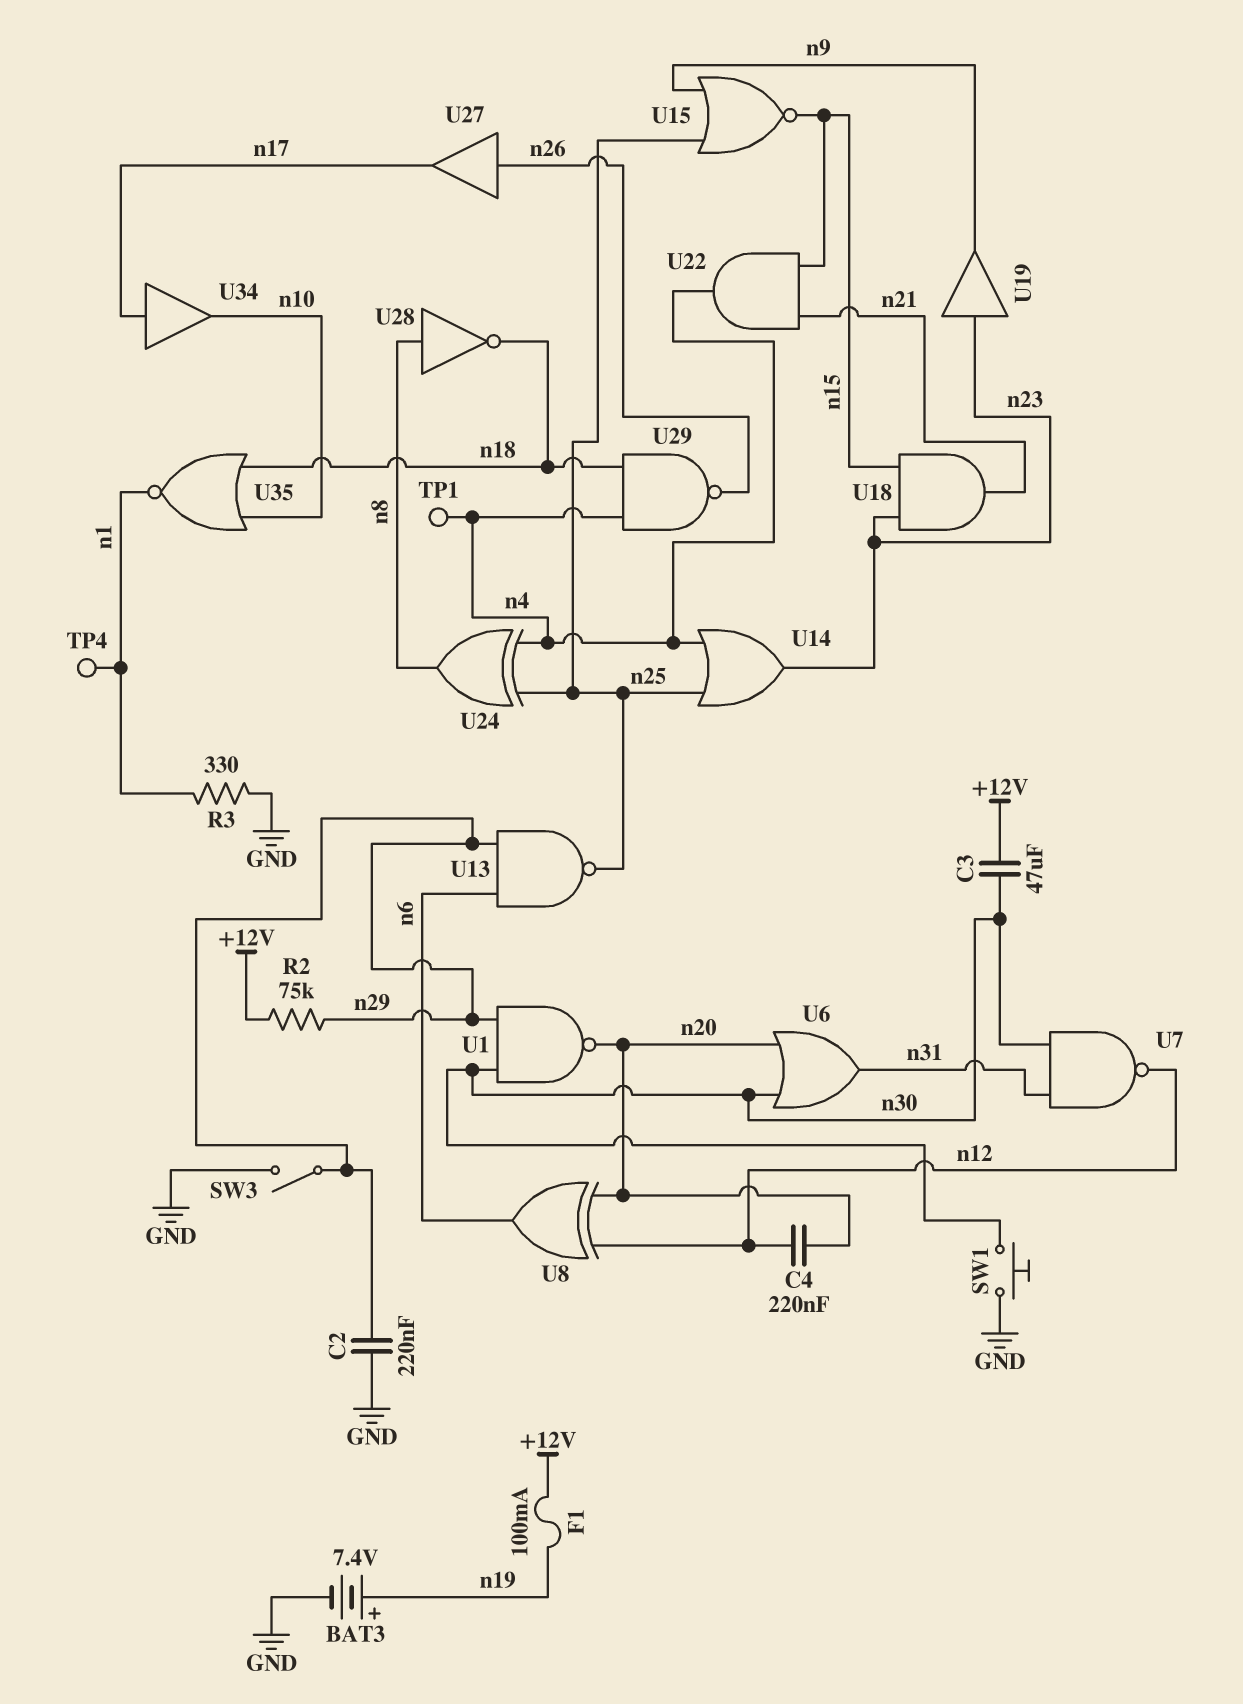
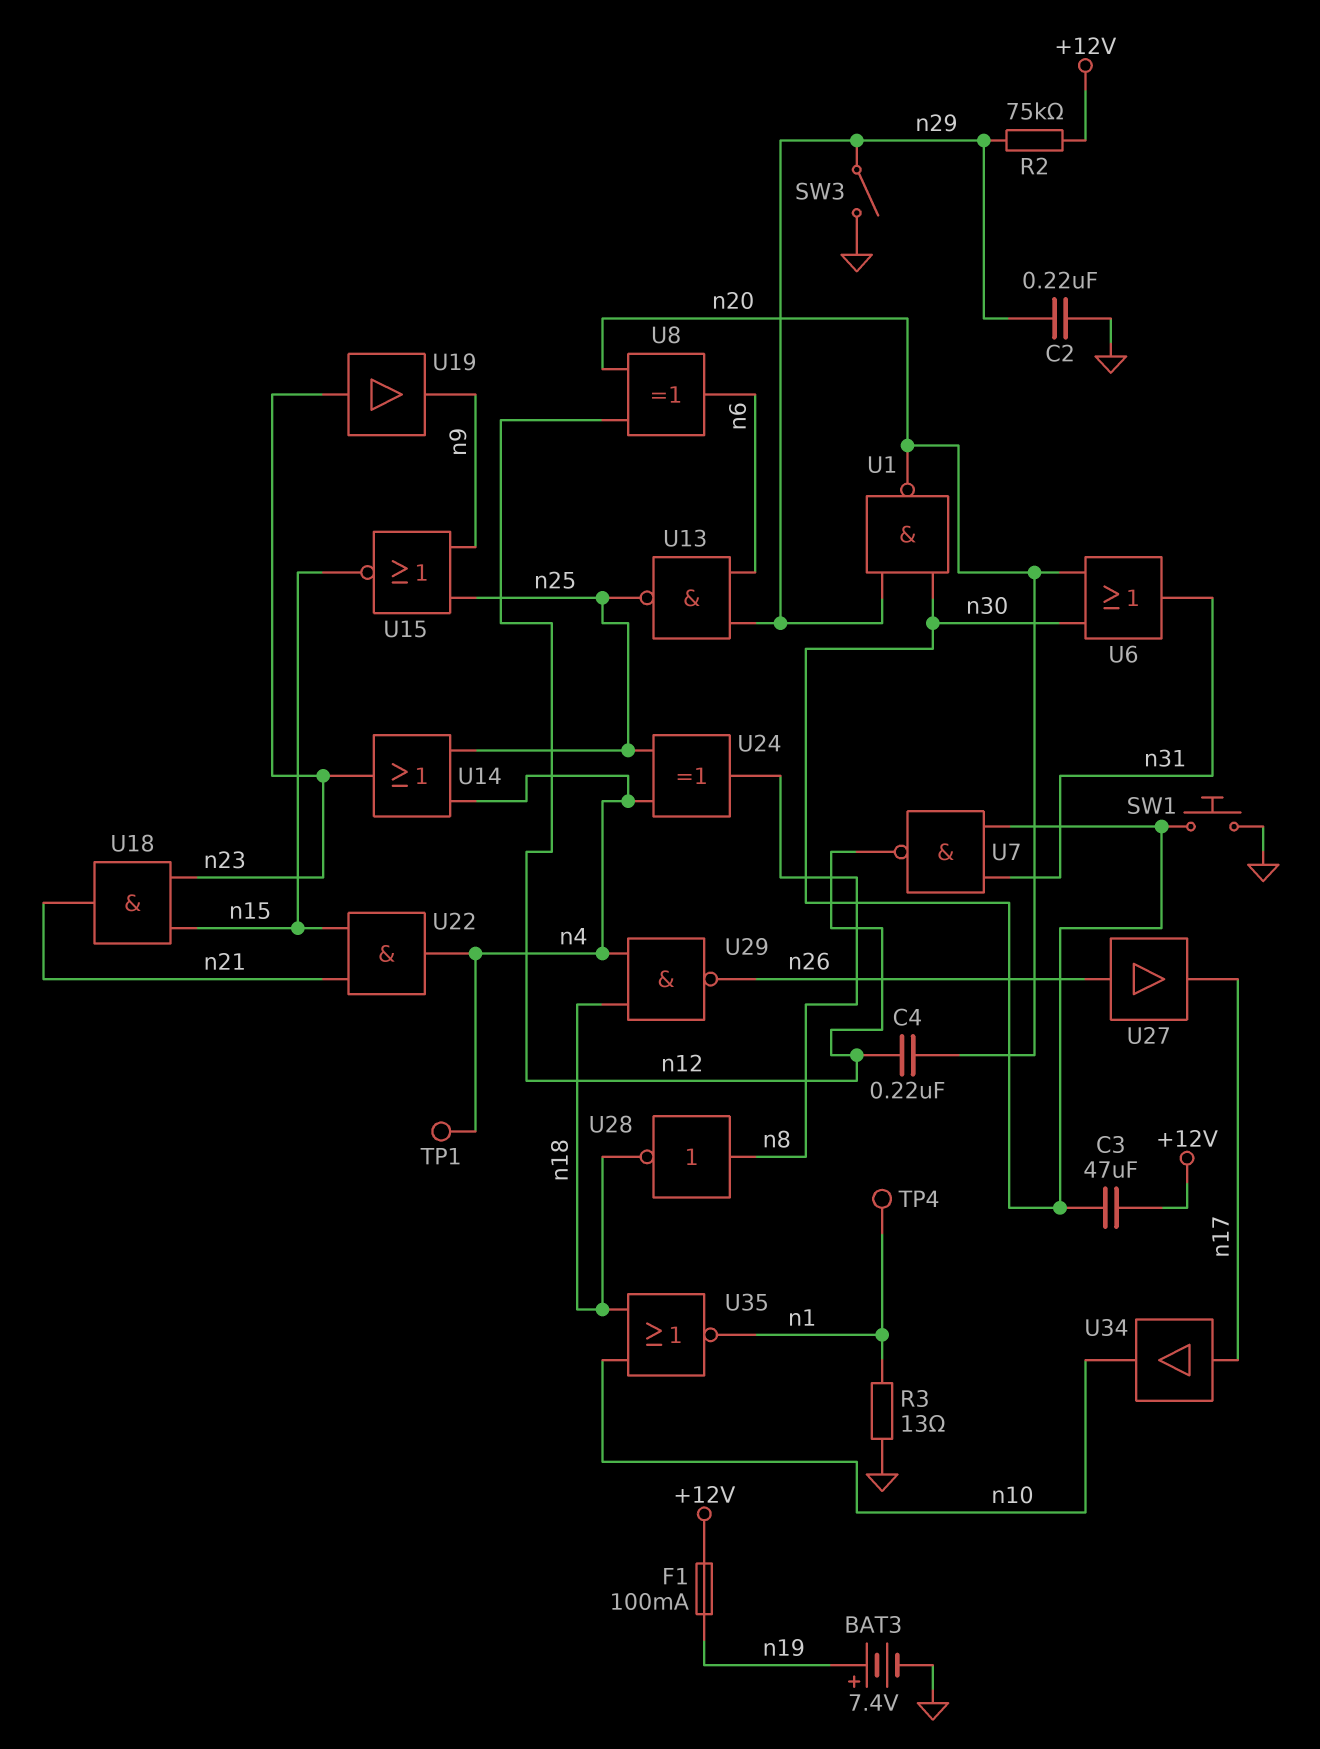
R3: 330 (GND, n1) -> 13 (GND, n1)

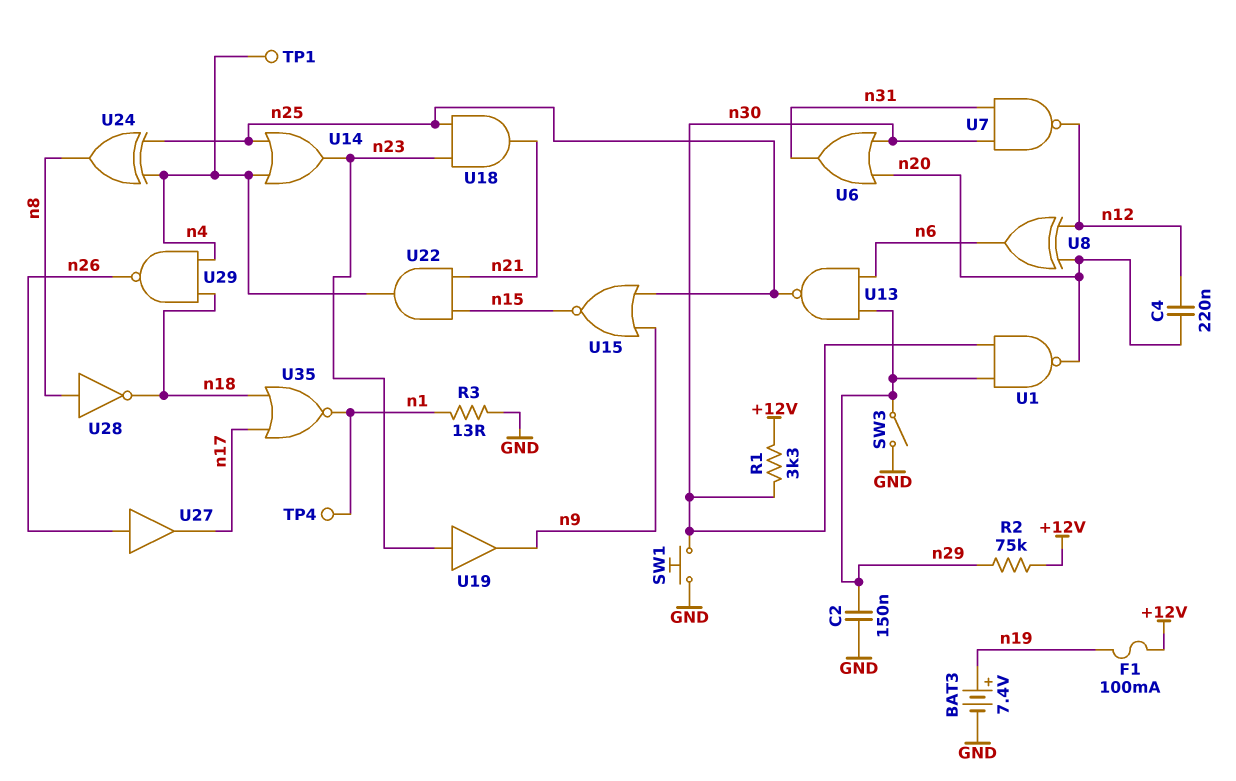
C2: 220nF (GND, n29) -> 150nF (GND, n29)
C3: 47uF (+12V, n30) -> none
R1: none -> 3.3k (+12V, n30)
U18: AND (in n15, in n23, out n21) -> AND (in n23, in n25, out n21)
U34: buffer (in n17, out n10) -> none
U35: NOR (in n10, in n18, out n1) -> NOR (in n17, in n18, out n1)

